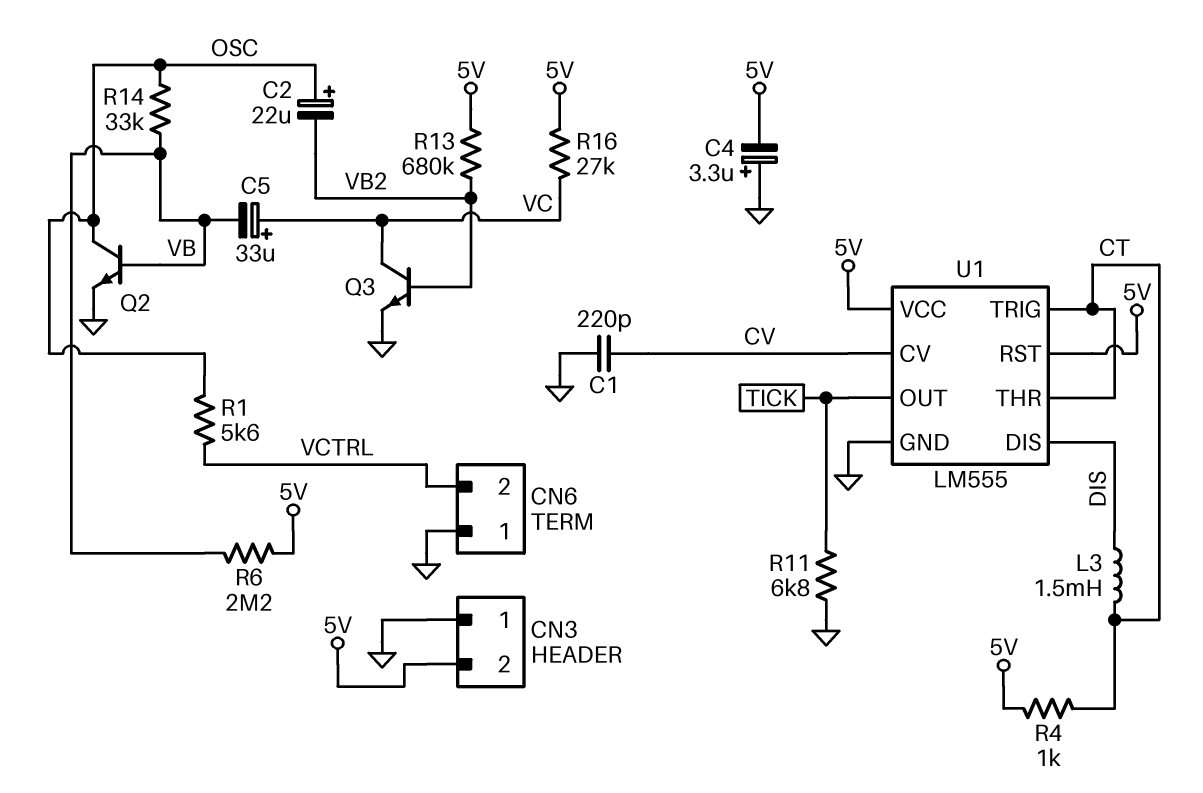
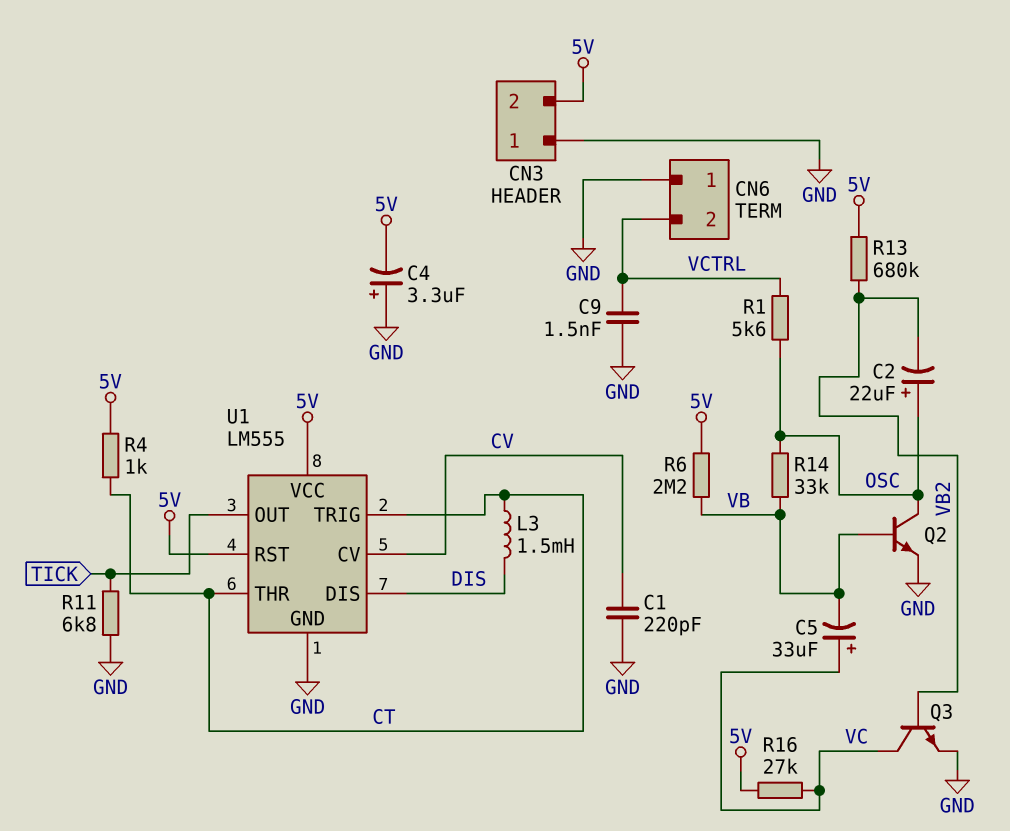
C9: none -> 1.5nF (GND, VCTRL)

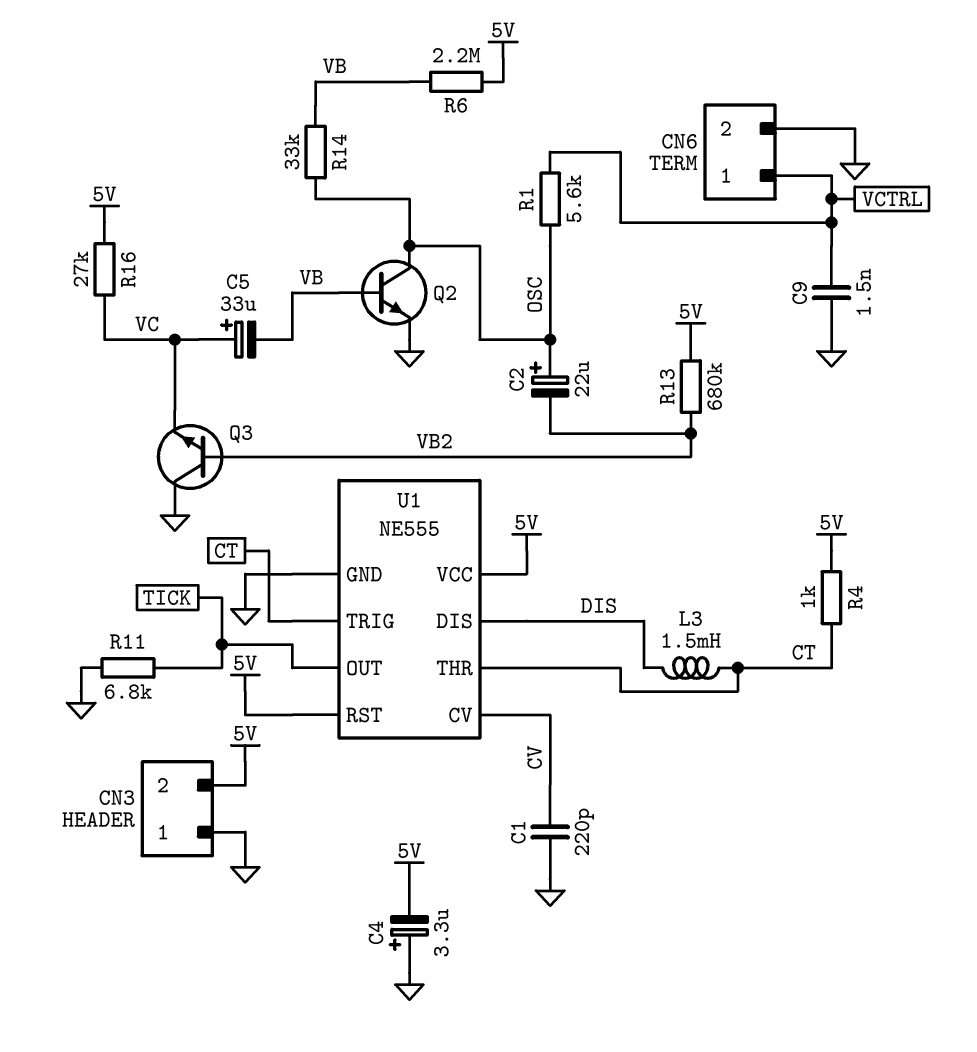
CN6 pin 1: GND -> VCTRL
CN6 pin 2: VCTRL -> GND
Q3: NPN (B VB2, C VC, E GND) -> NPN (B VB2, C GND, E VC)
U1: LM555 -> NE555

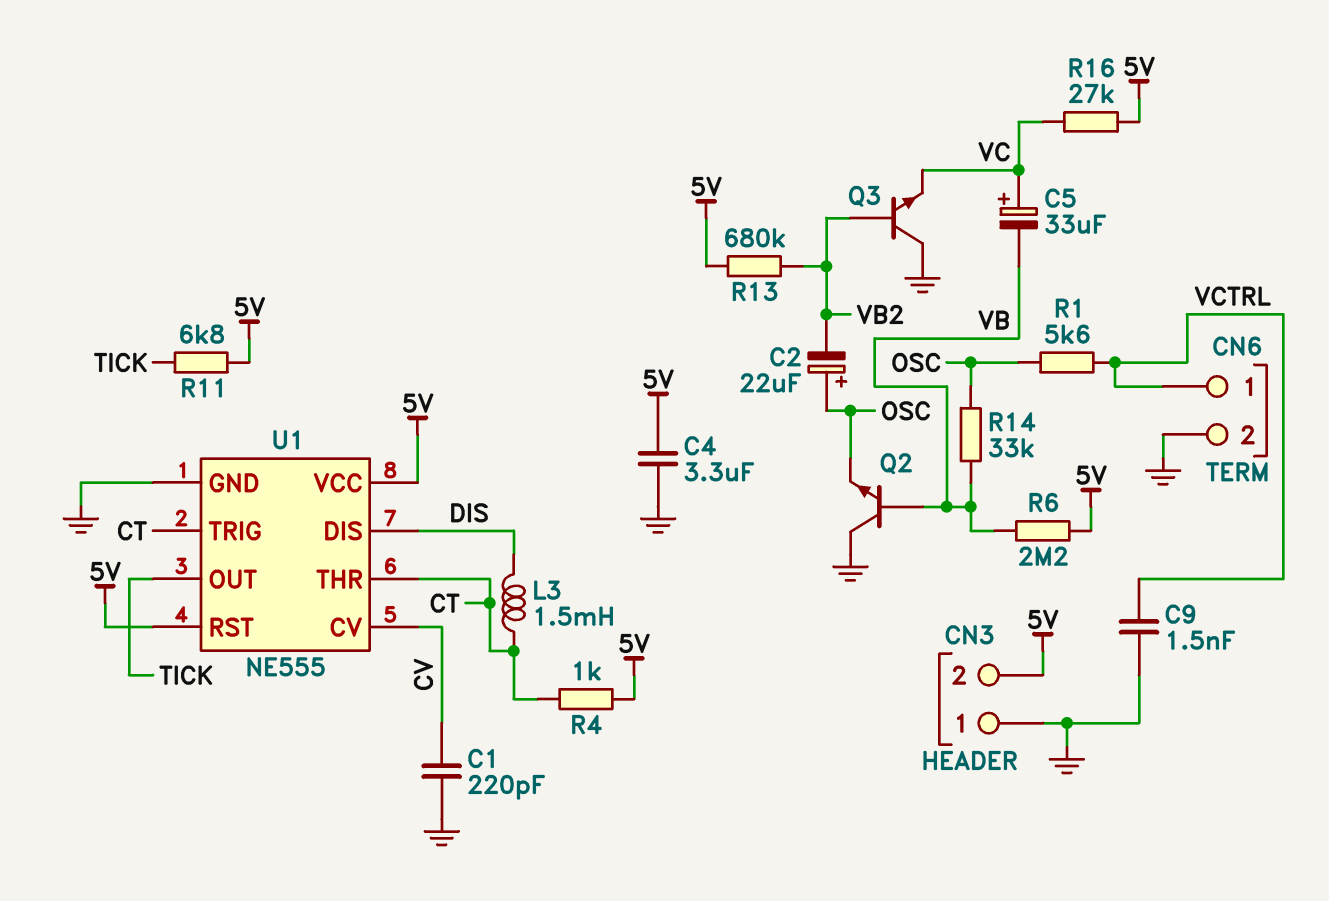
C4: 3.3uF (plus GND, minus 5V) -> 3.3uF (5V, GND)
Q2: NPN (B VB, C OSC, E GND) -> NPN (B VB, C GND, E OSC)
R11: 6.8k (GND, TICK) -> 6.8k (5V, TICK)

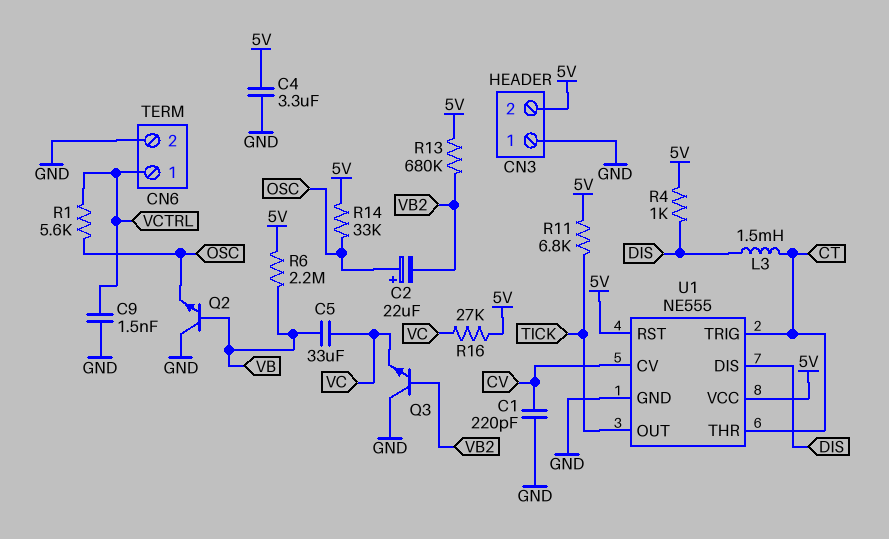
C5: 33uF (plus VC, minus VB) -> 33uF (VB, VC)
R4: 1k (5V, CT) -> 1k (5V, DIS)
R14: 33k (OSC, VB) -> 33k (5V, OSC)

